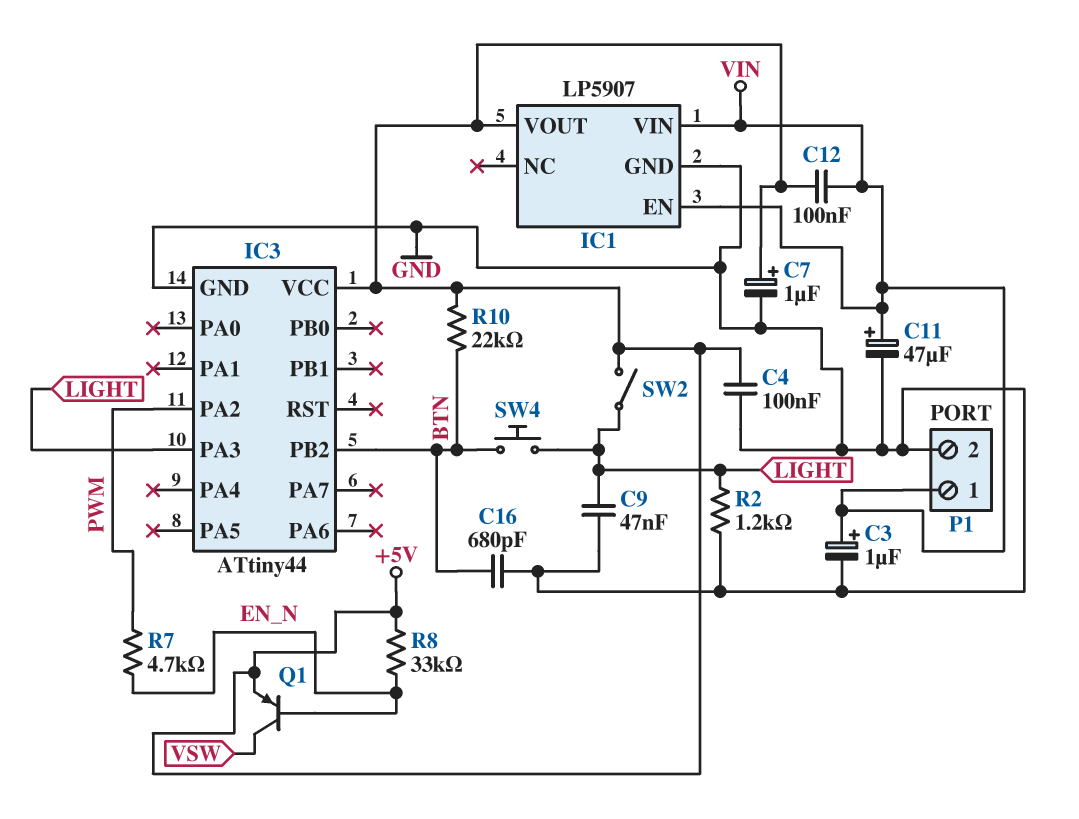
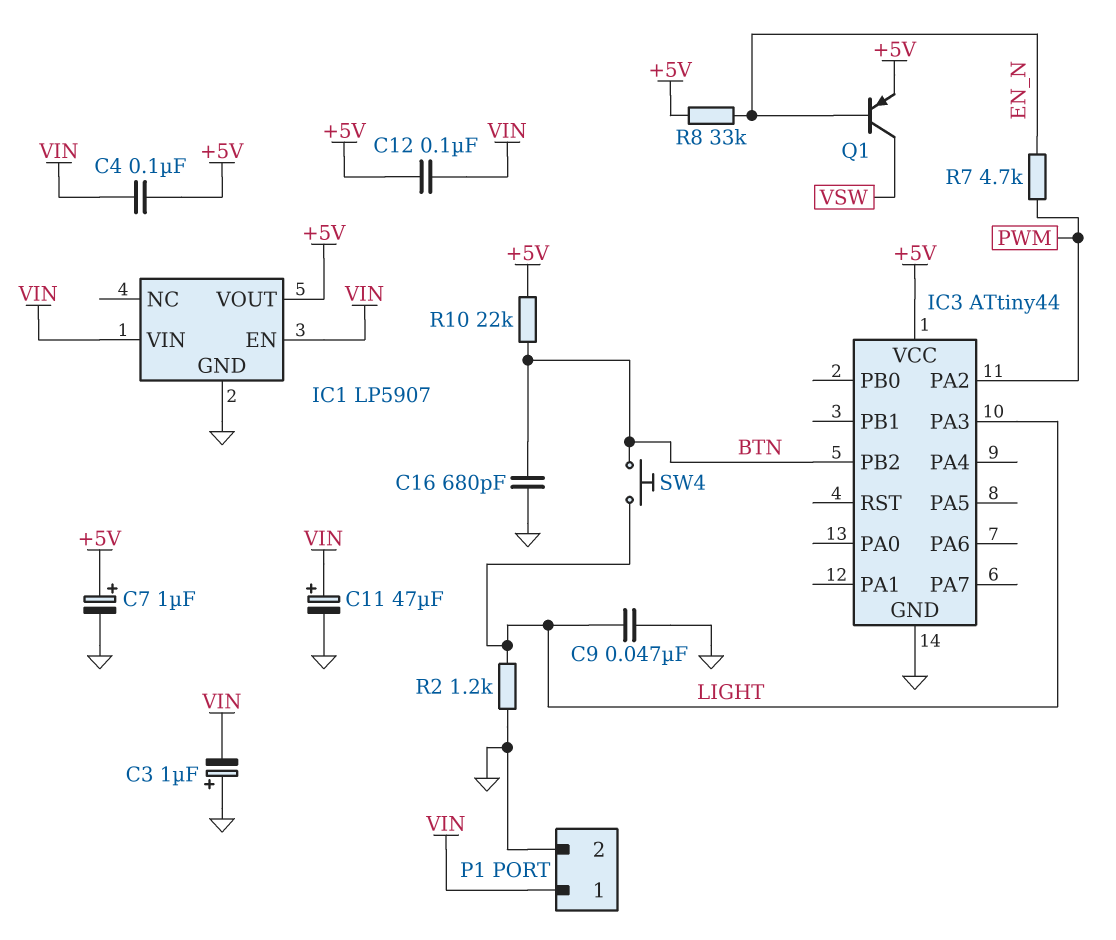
C3: 1uF (plus VIN, minus GND) -> 1uF (plus GND, minus VIN)
C4: 100nF (+5V, GND) -> 100nF (+5V, VIN)
SW2: switch (+5V, LIGHT) -> none

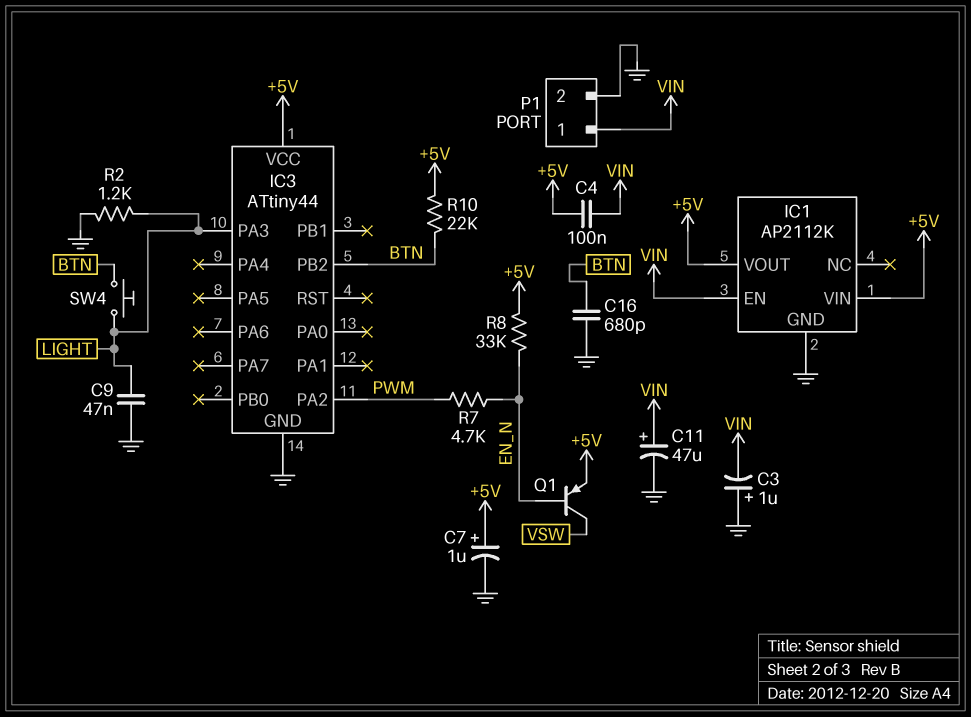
C12: 100nF (+5V, VIN) -> none
IC1: LP5907 -> AP2112K
IC1 pin VIN: VIN -> +5V

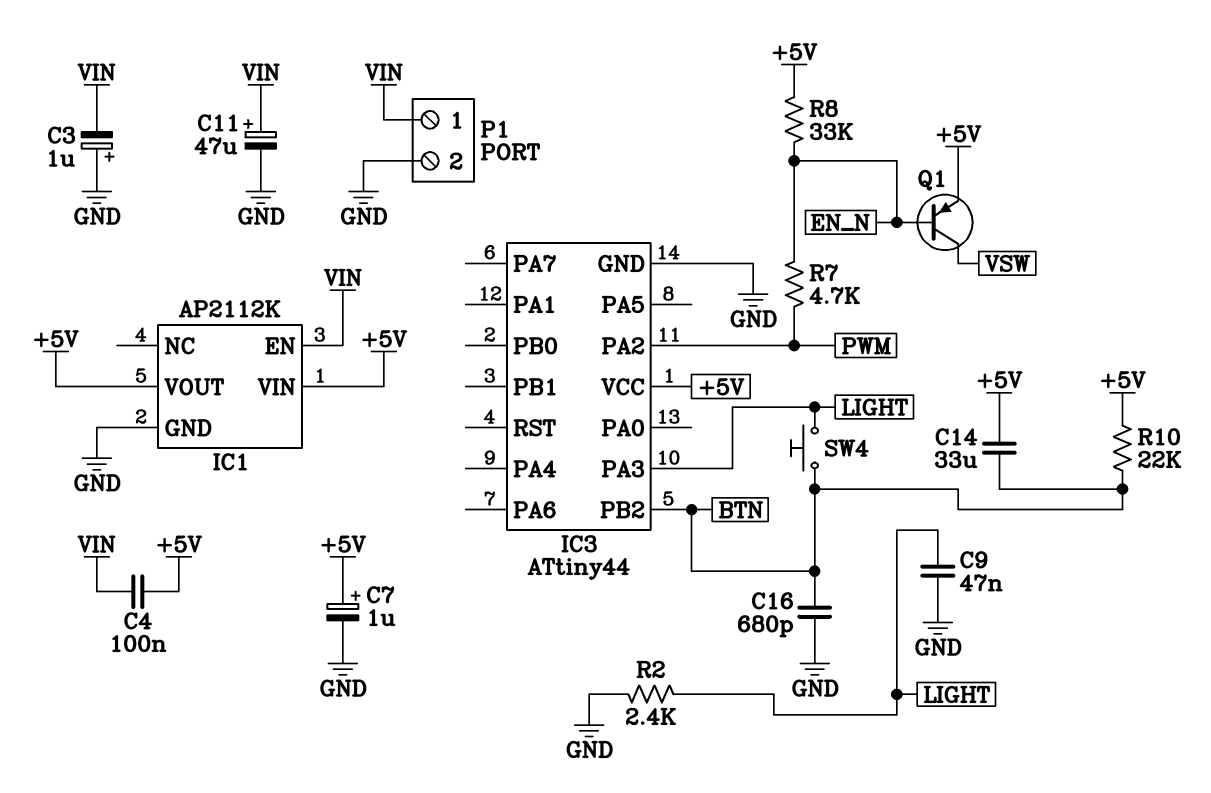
C14: none -> 33uF (+5V, BTN)
R2: 1.2k (GND, LIGHT) -> 2.4k (GND, LIGHT)

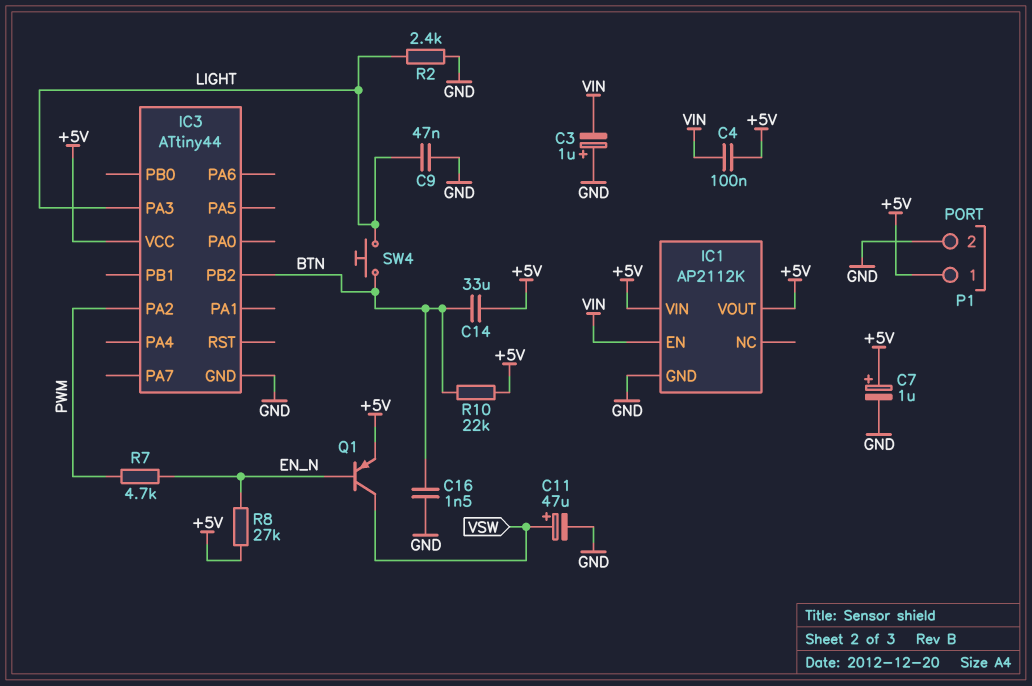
C11: 47uF (plus VIN, minus GND) -> 47uF (plus VSW, minus GND)
C16: 680pF (BTN, GND) -> 1.5nF (BTN, GND)
P1 pin 1: VIN -> +5V
R8: 33k (+5V, EN_N) -> 27k (+5V, EN_N)

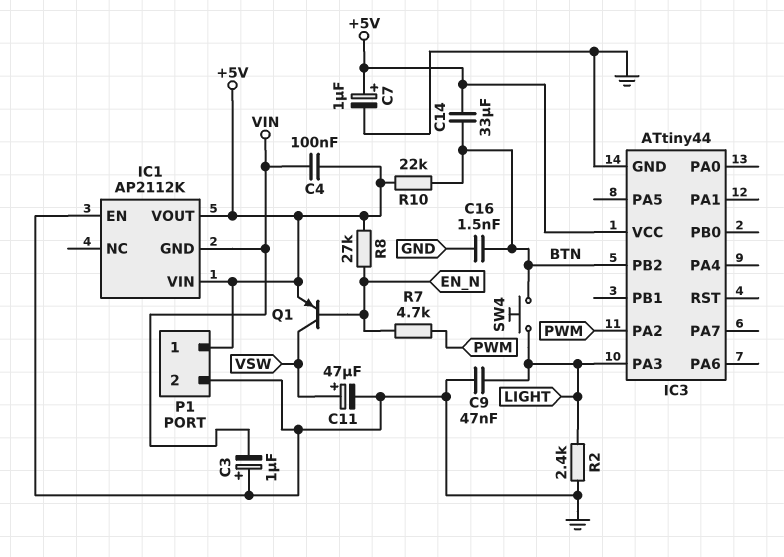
IC1 pin EN: VIN -> GND
IC1 pin GND: GND -> VIN

